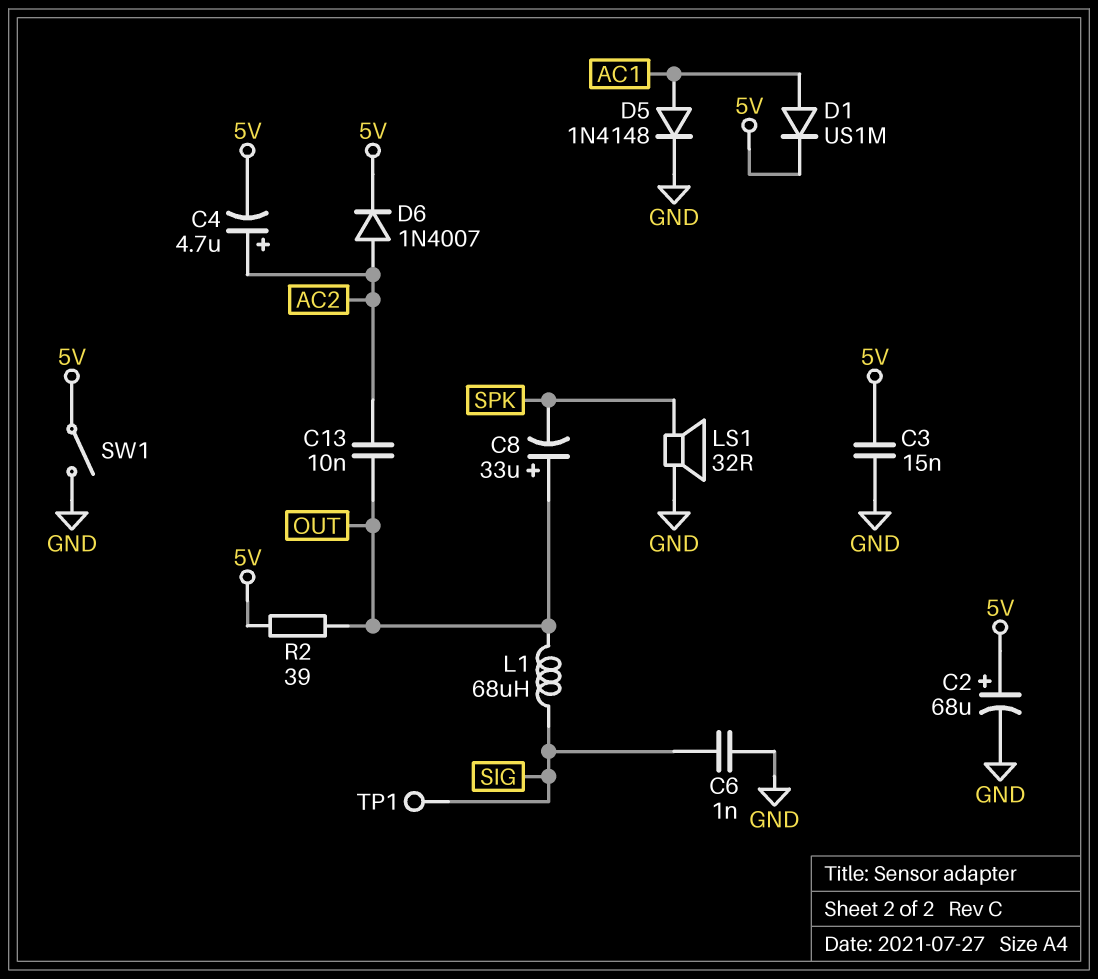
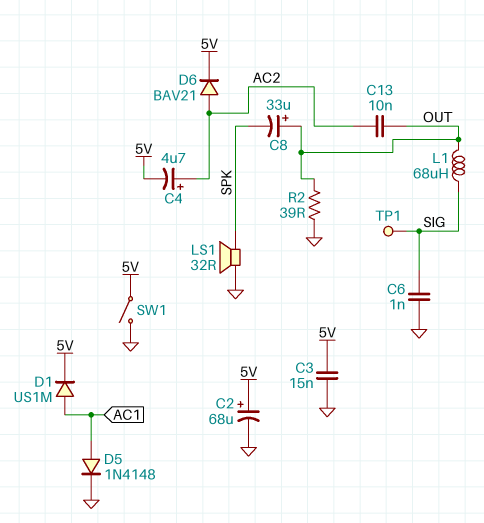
D6: diode 1N4007 (A AC2, K 5V) -> diode BAV21 (A AC2, K 5V)
R2: 39 (5V, OUT) -> 39 (GND, OUT)

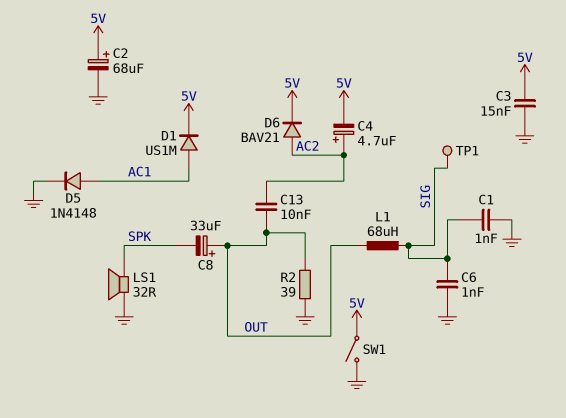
C1: none -> 1nF (GND, SIG)

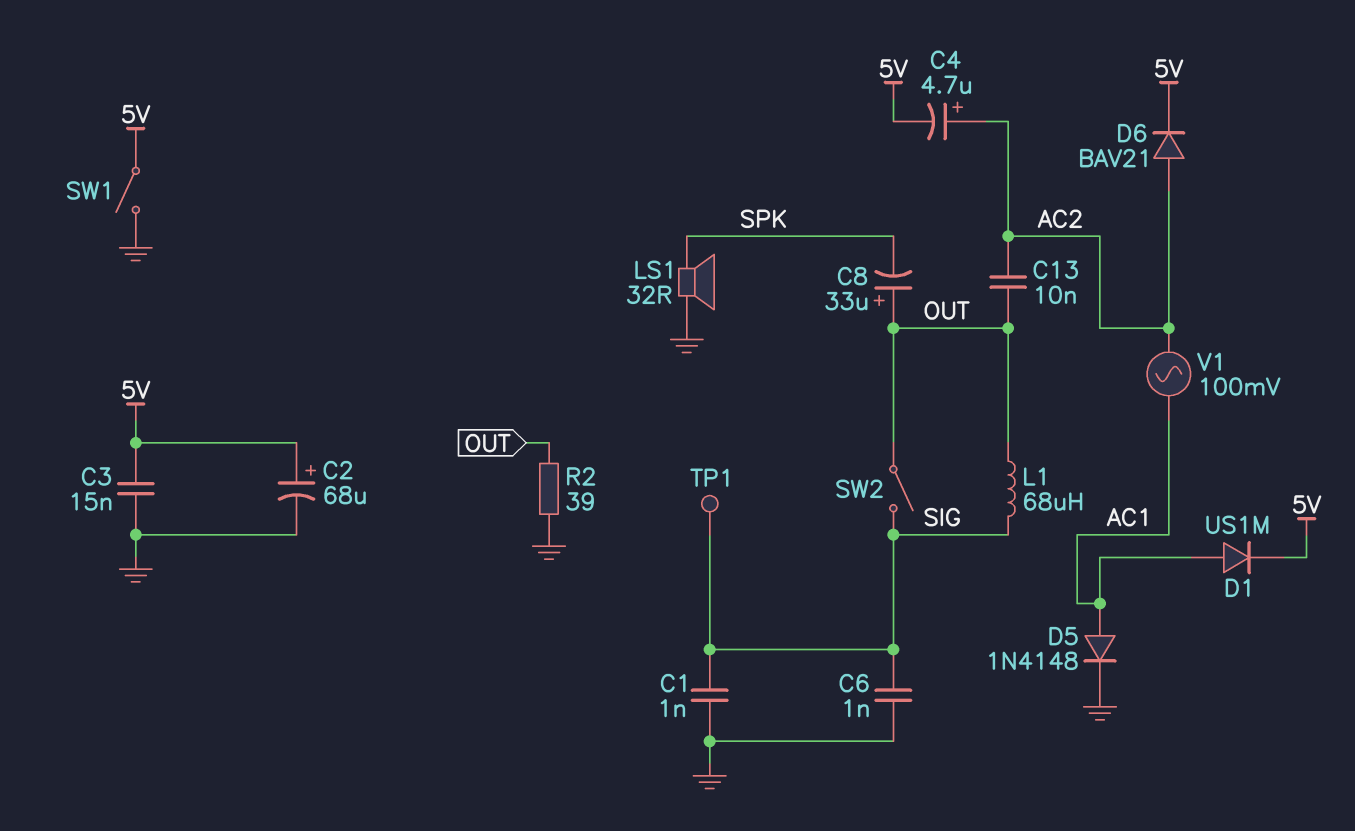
SW2: none -> switch (OUT, SIG)
V1: none -> AC 100mV (AC1, AC2)

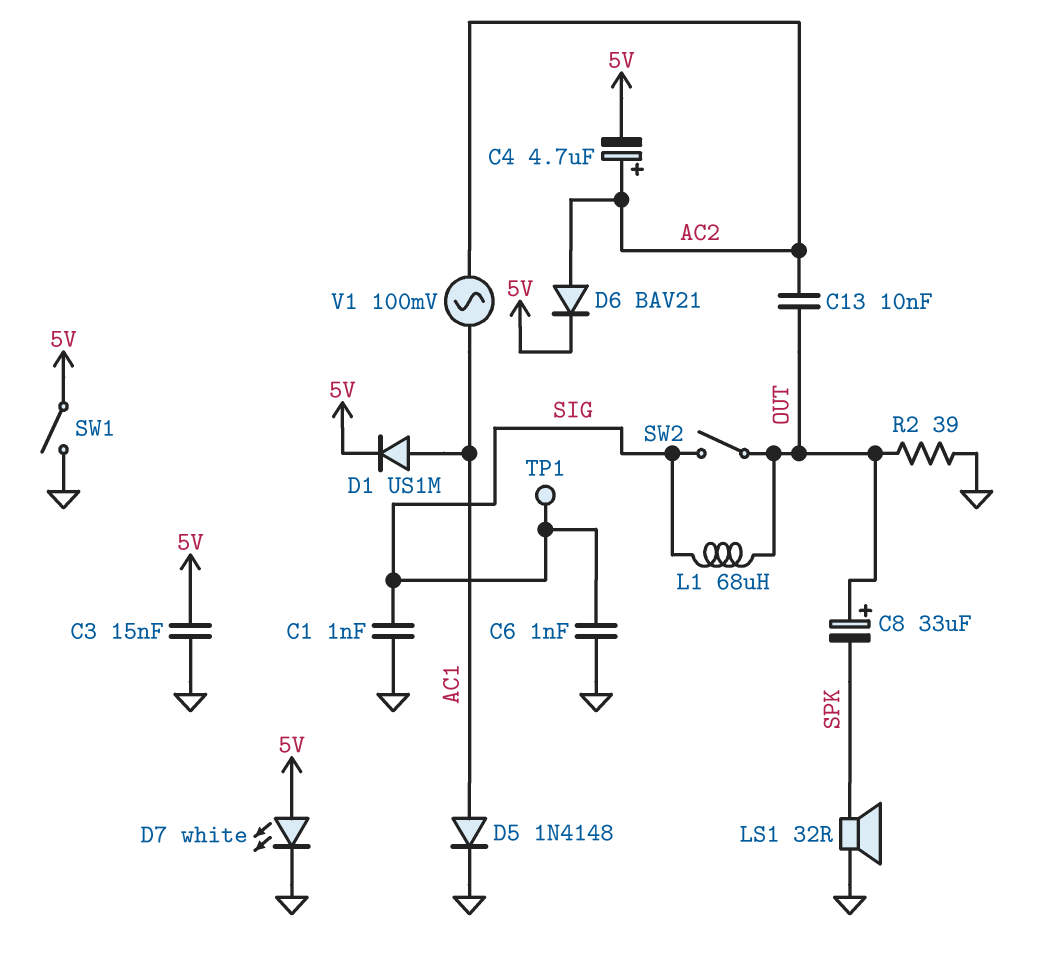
C2: 68uF (plus 5V, minus GND) -> none
D7: none -> LED white (A 5V, K GND)

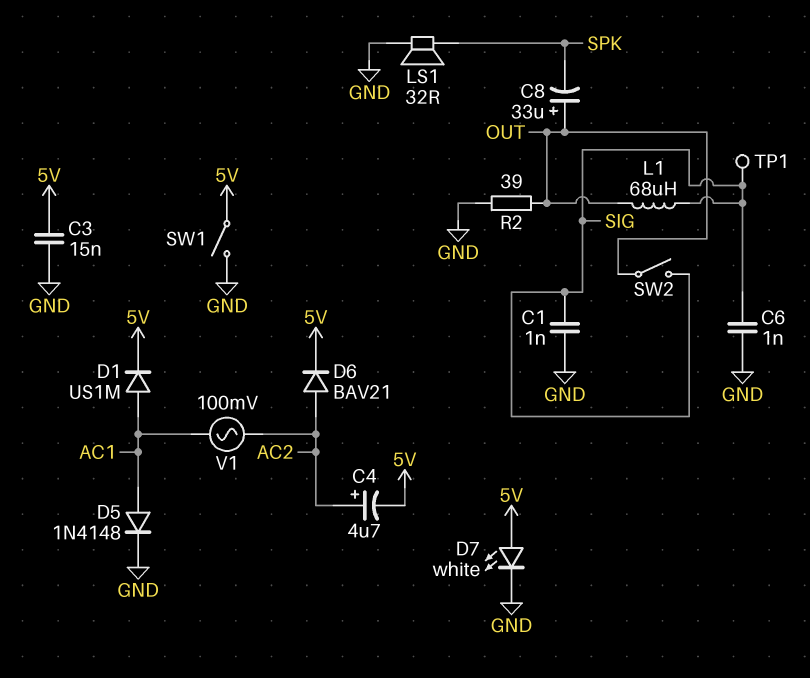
C13: 10nF (AC2, OUT) -> none

